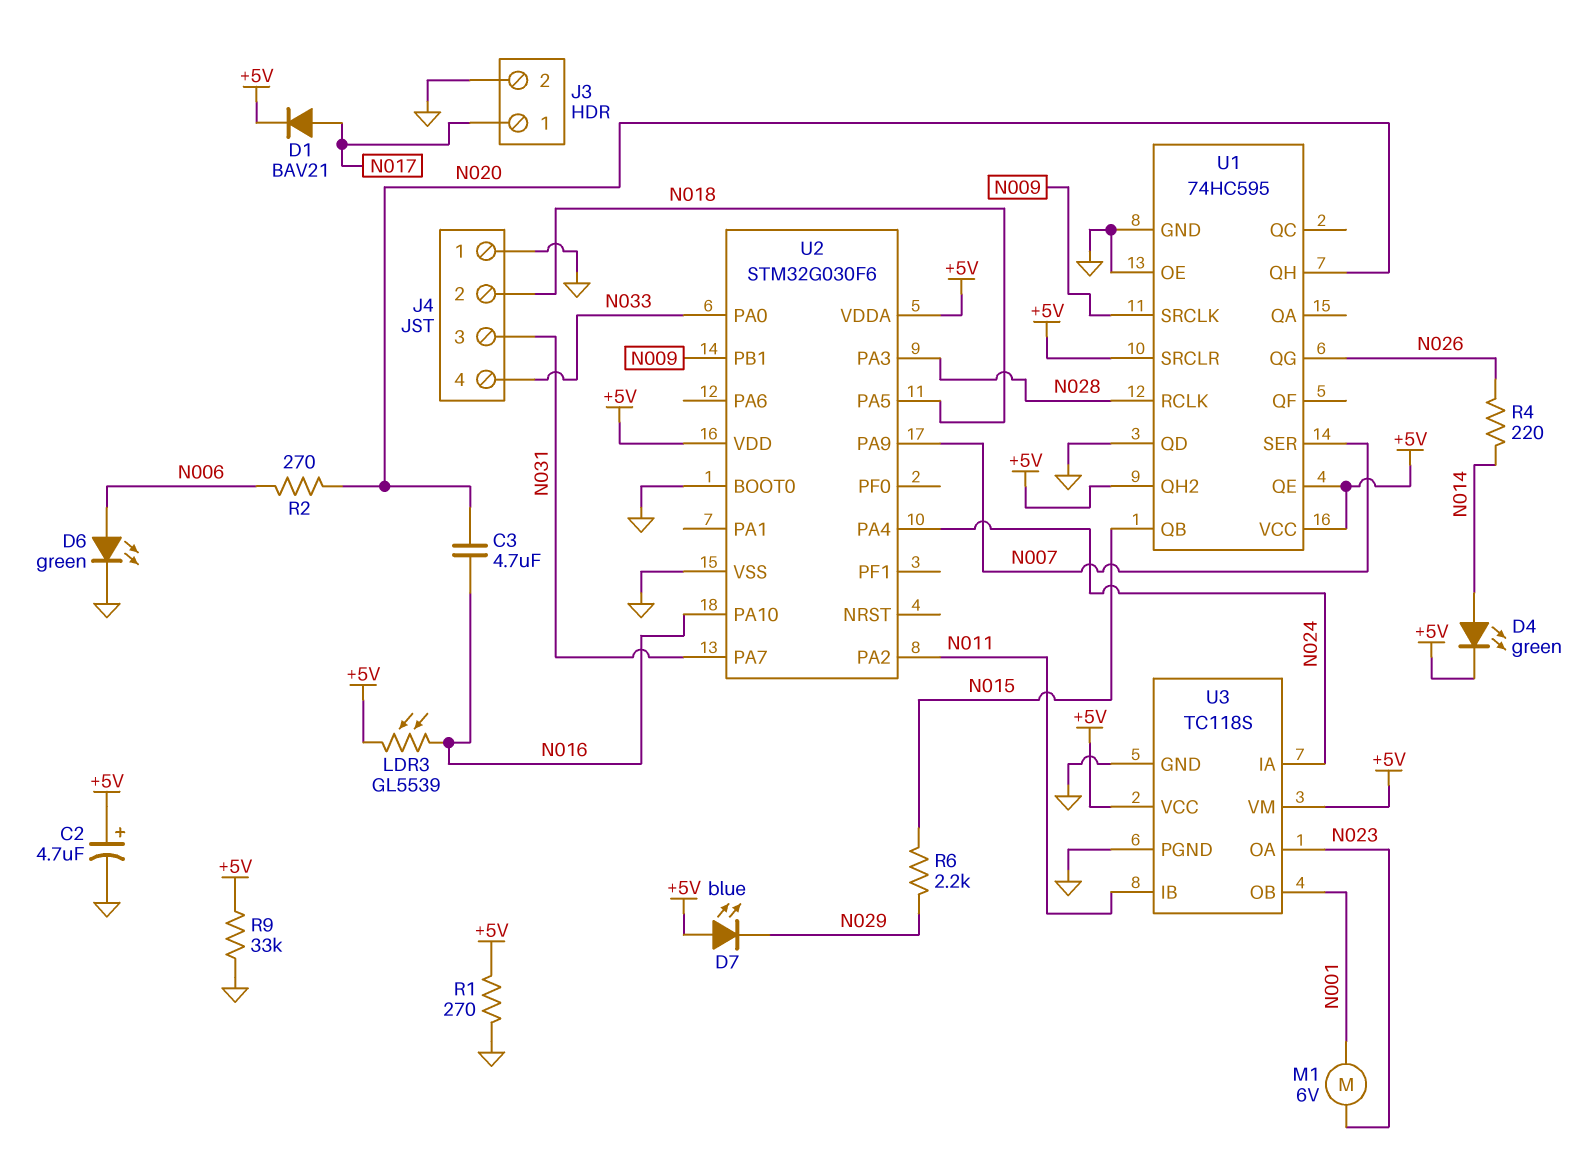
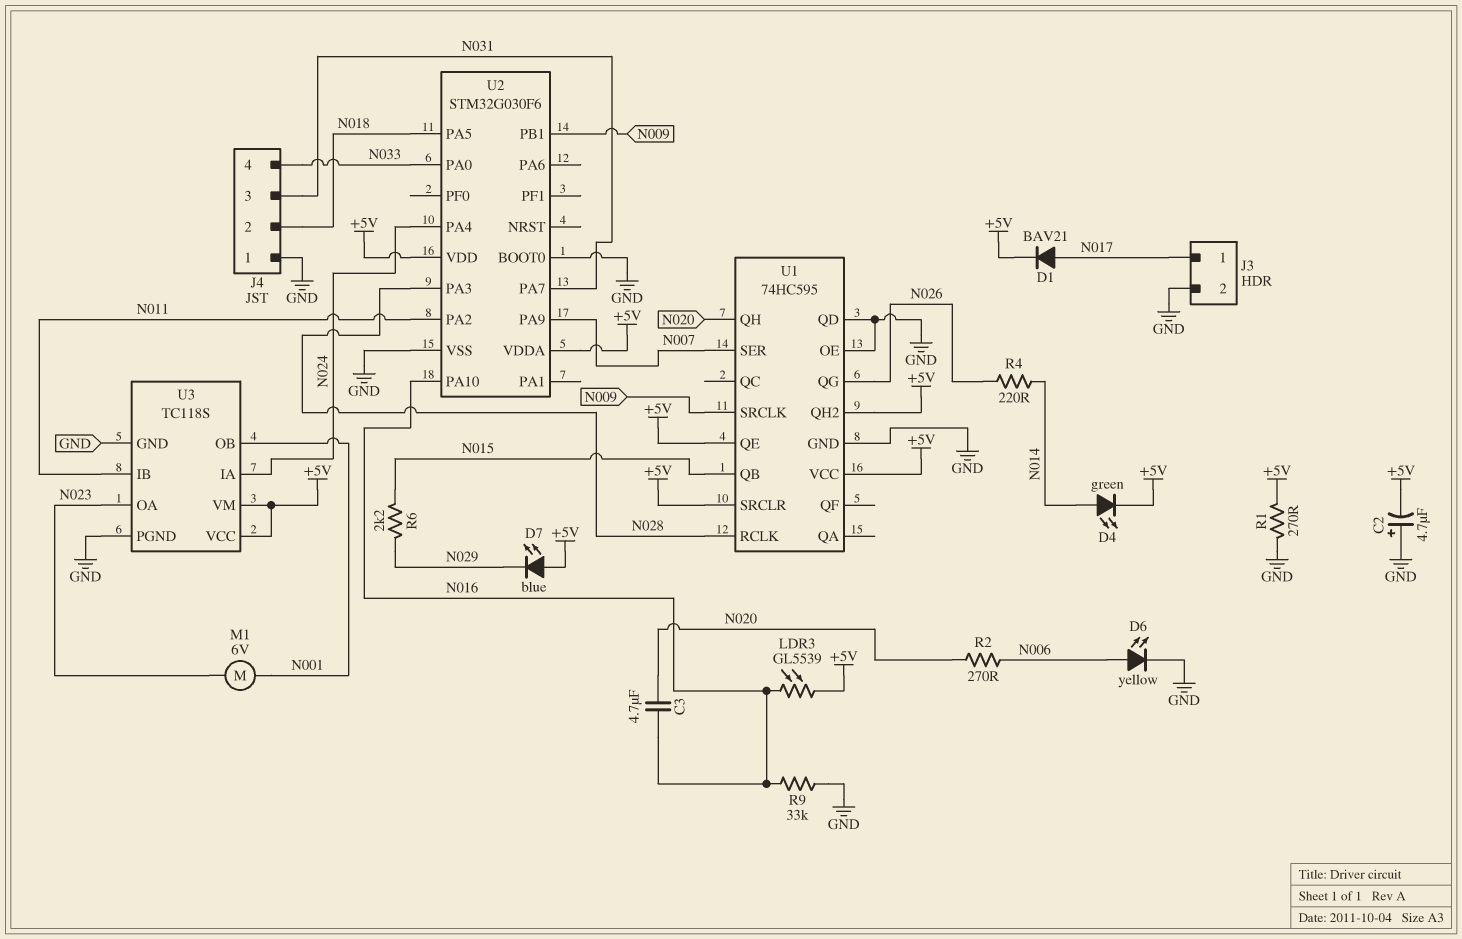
C2: 4.7uF (plus +5V, minus GND) -> 4.7uF (plus GND, minus +5V)
D6: LED green (A N006, K GND) -> LED yellow (A N006, K GND)
R9: 33k (+5V, GND) -> 33k (GND, N016)

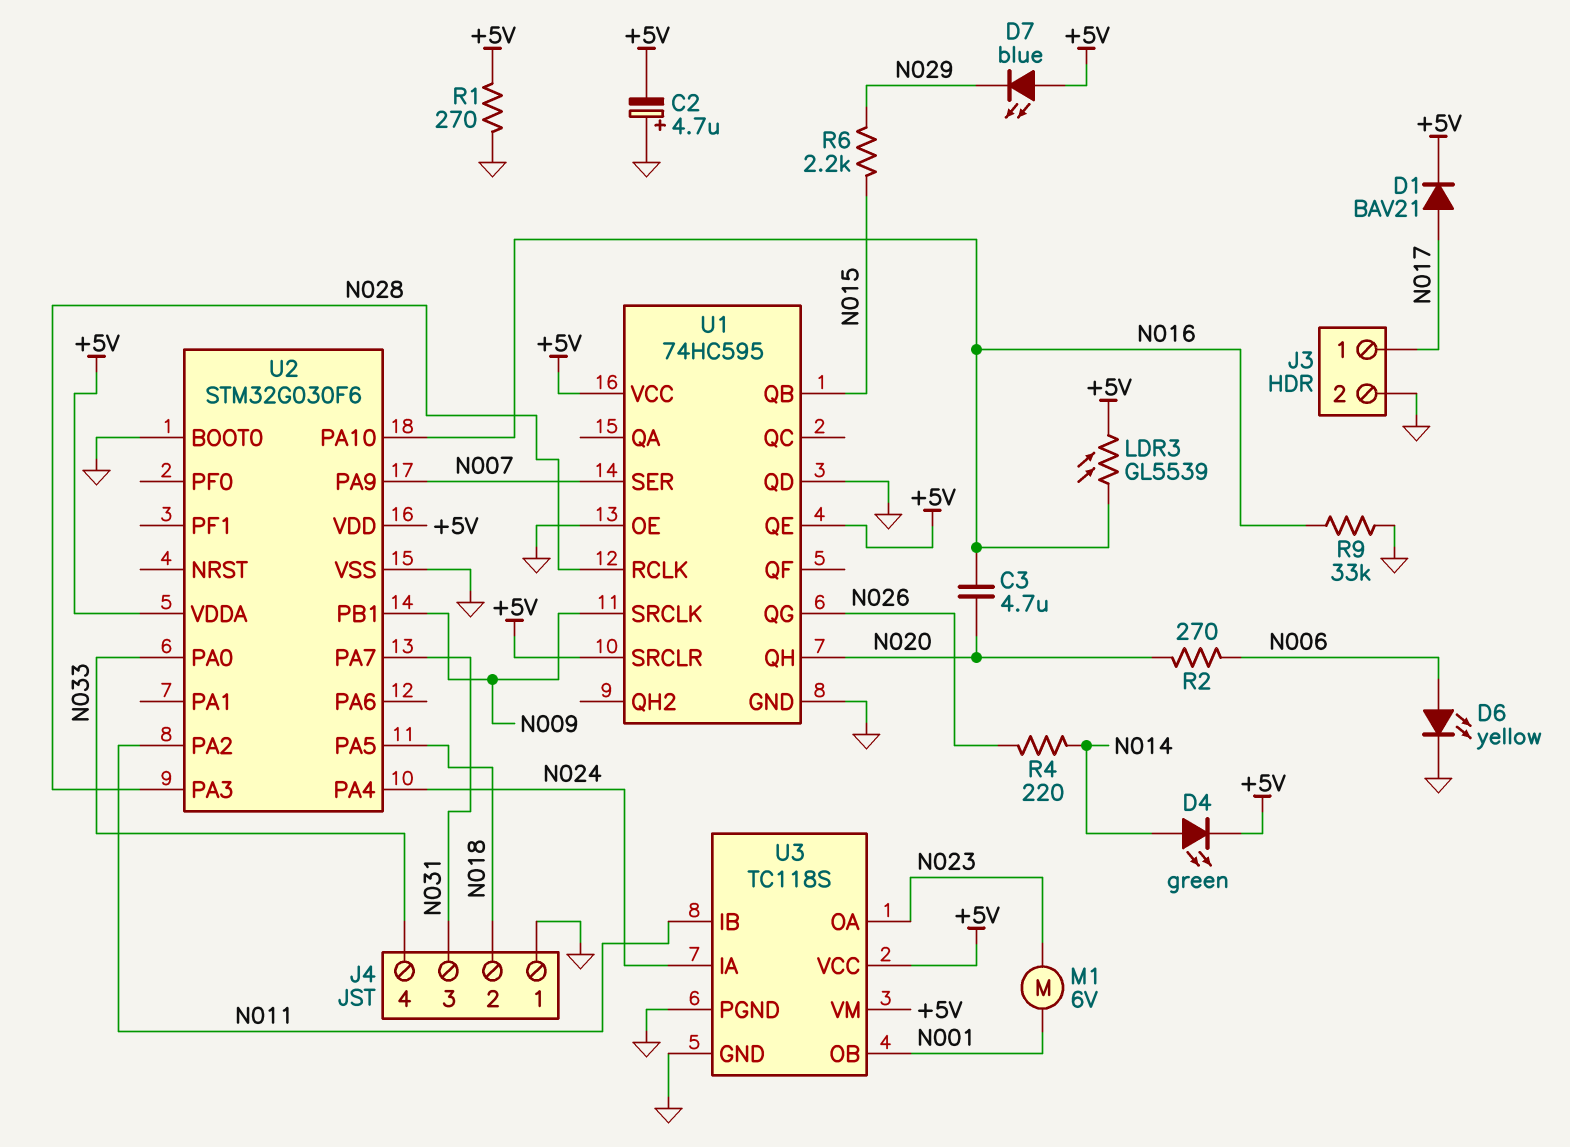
U1 pin QH2: +5V -> none

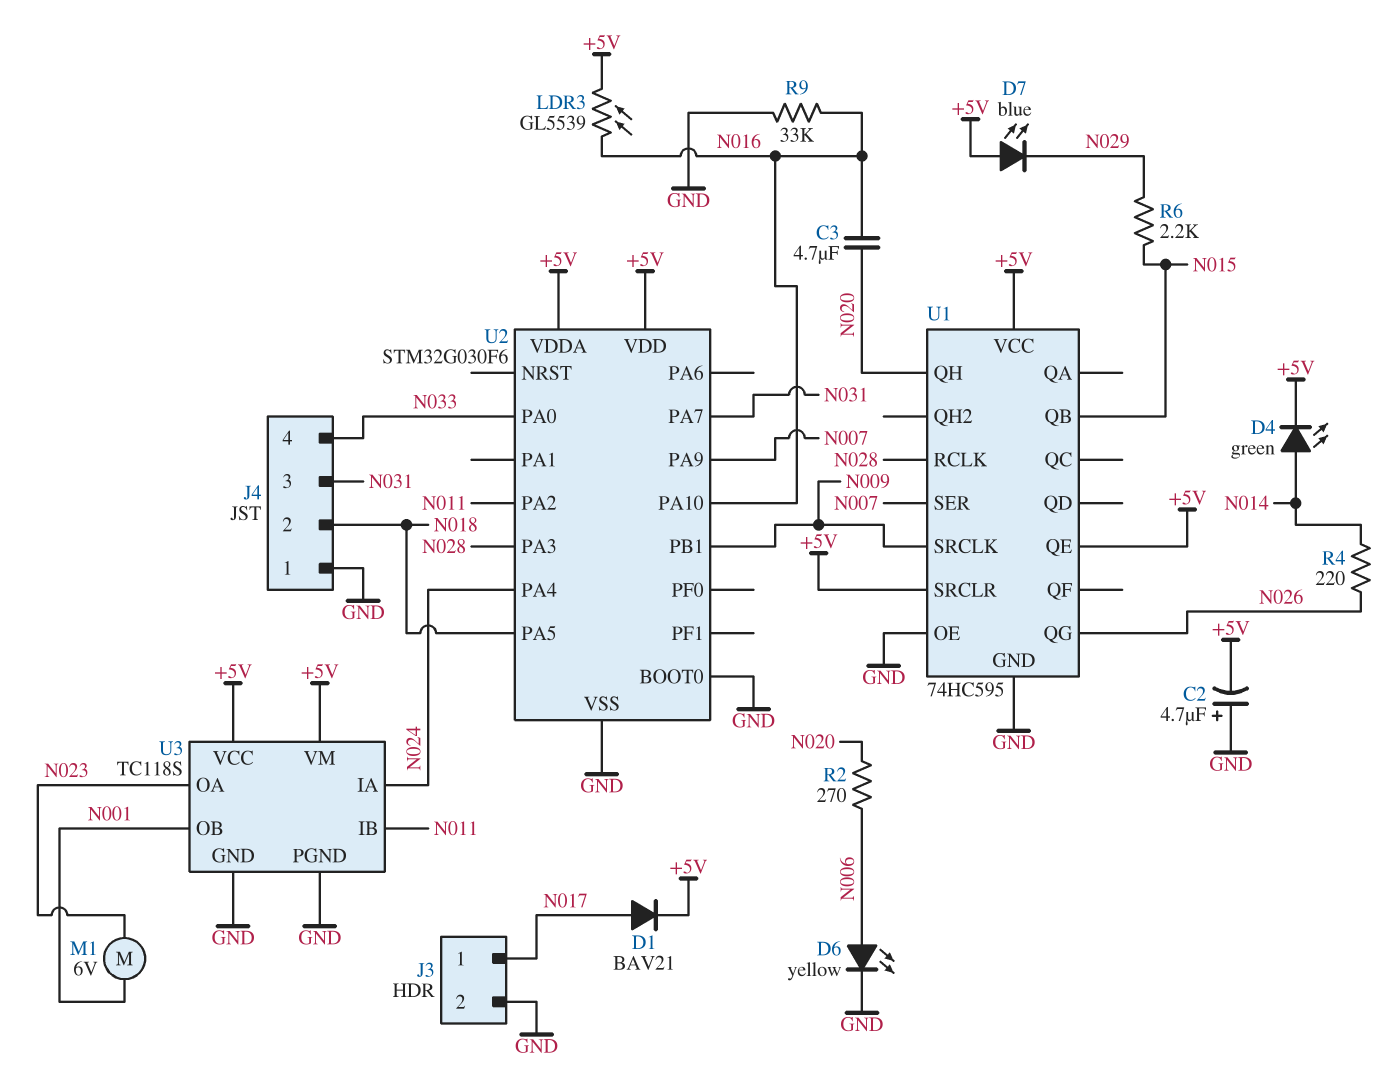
R1: 270 (+5V, GND) -> none
U1 pin QD: GND -> none

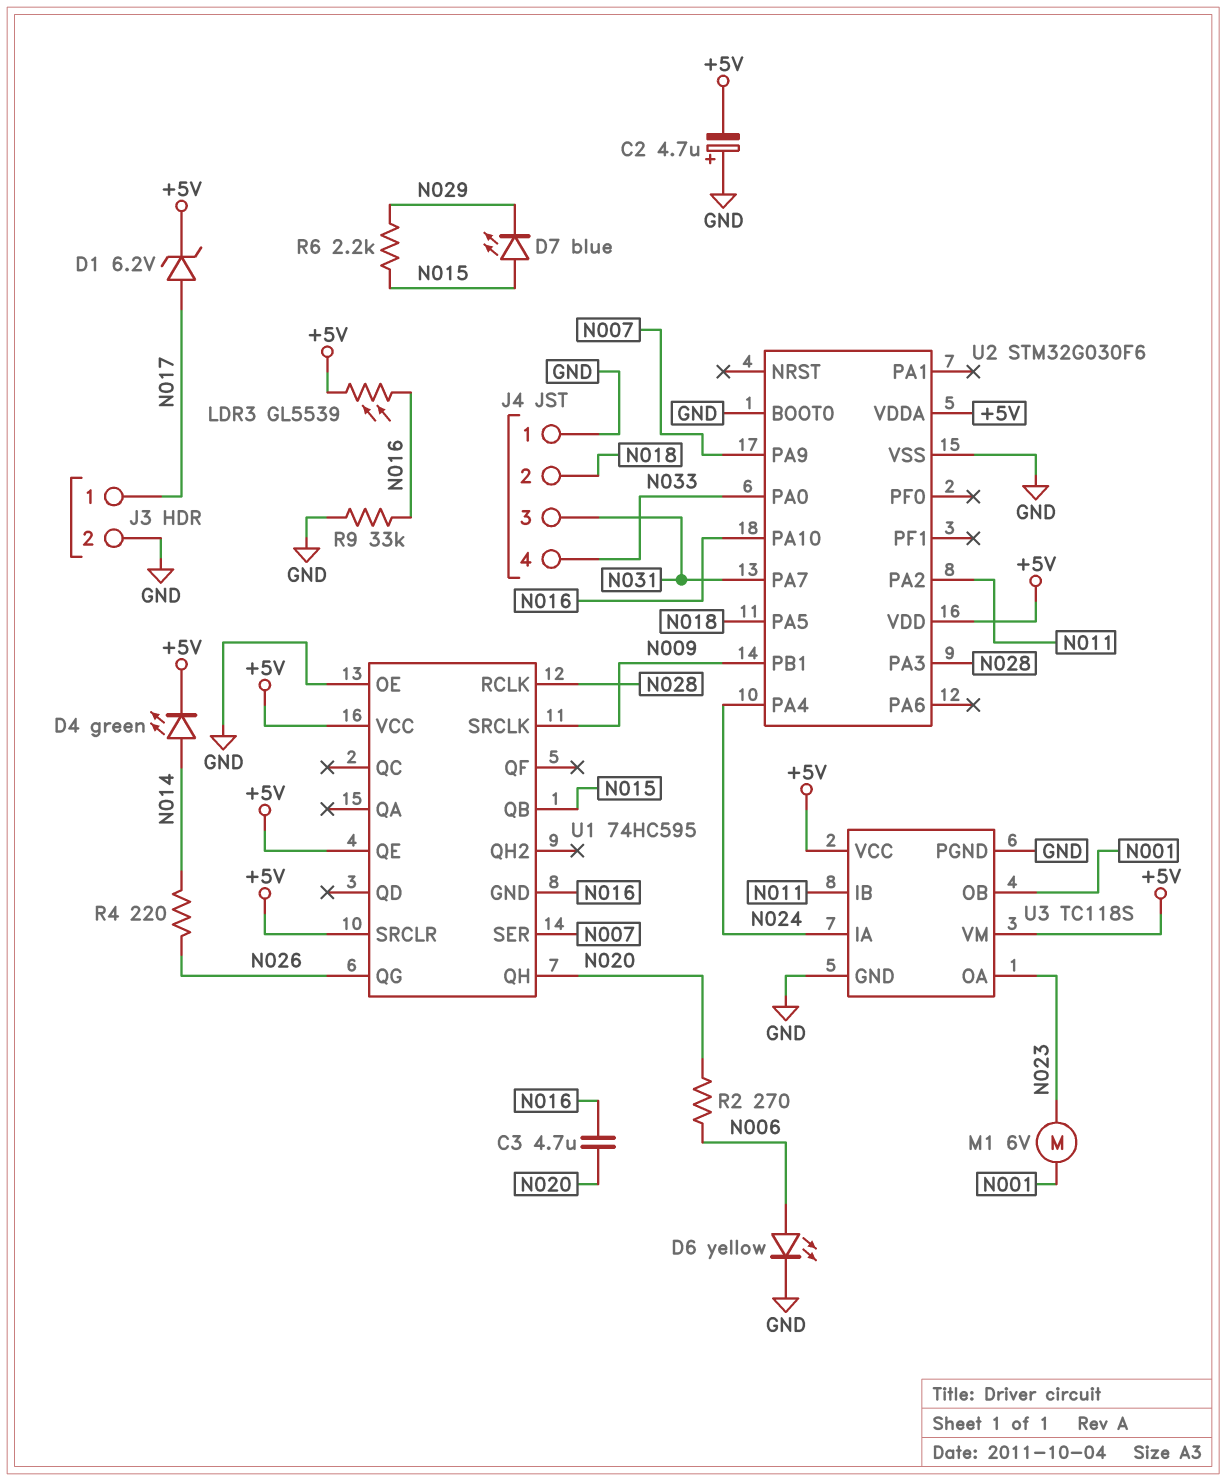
D1: diode BAV21 (A N017, K +5V) -> zener 6.2V (A N017, K +5V)
D7: LED blue (A +5V, K N029) -> LED blue (A N015, K N029)
U1 pin GND: GND -> N016

